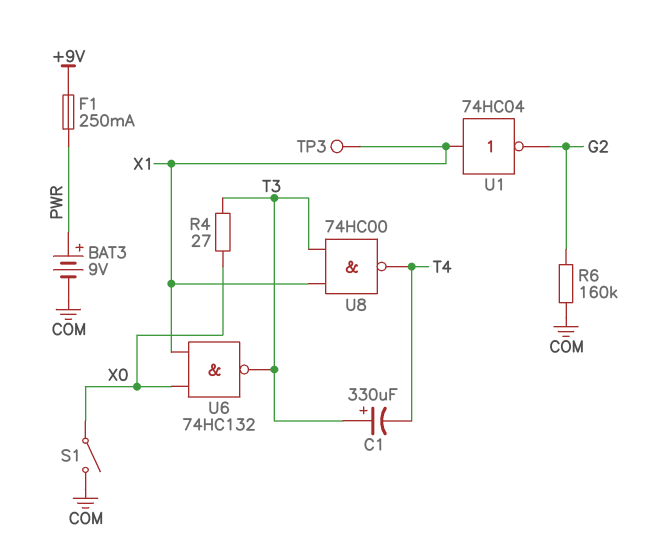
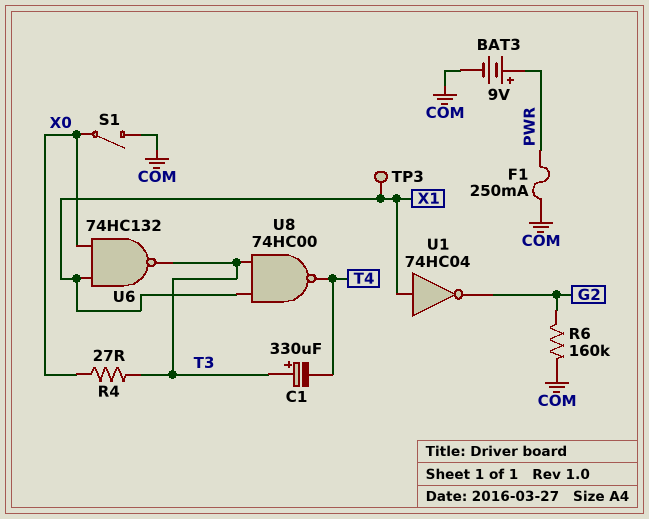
F1: 250mA (+9V, PWR) -> 250mA (COM, PWR)

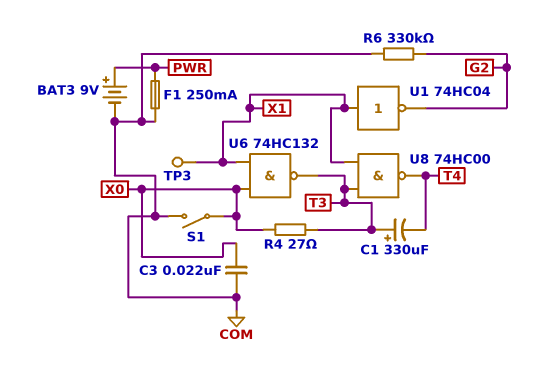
C3: none -> 22nF (COM, X0)
R6: 160k (COM, G2) -> 330k (COM, G2)

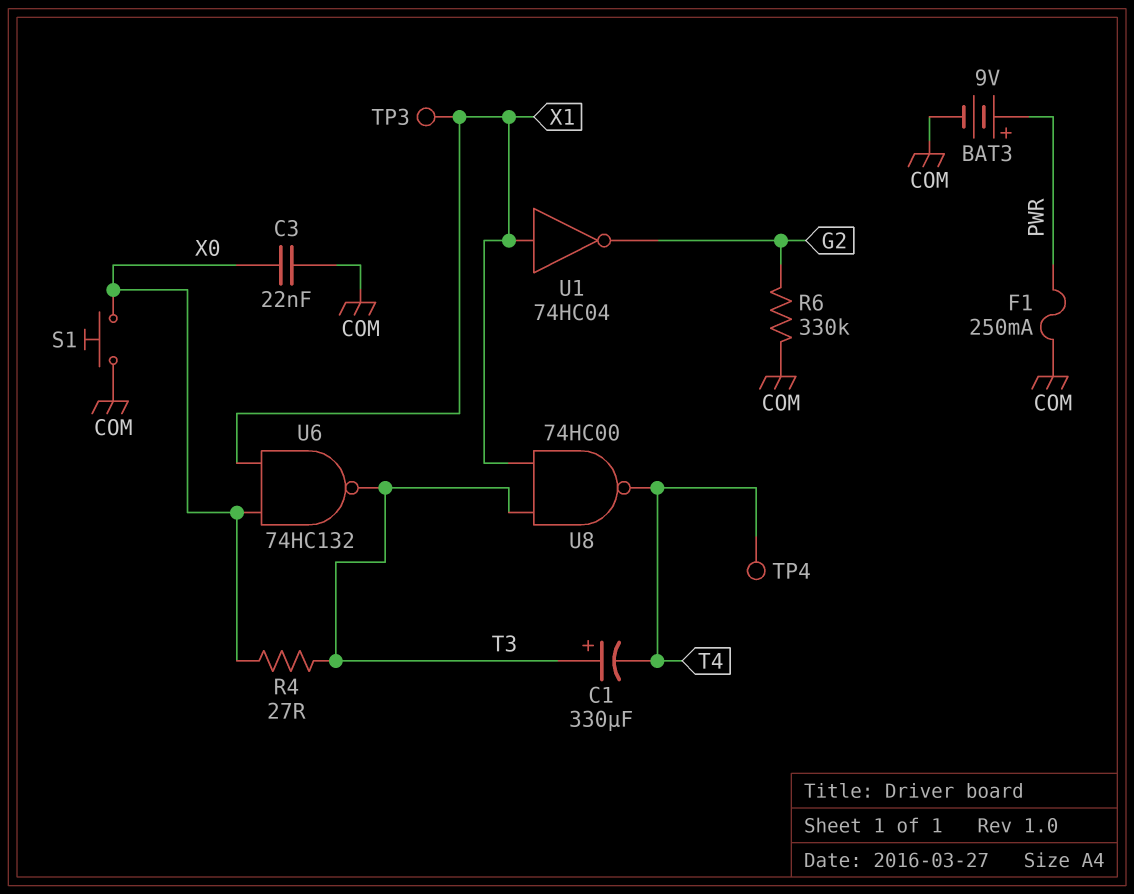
S1: switch (COM, X0) -> button (COM, X0)
TP4: none -> test point (T4)

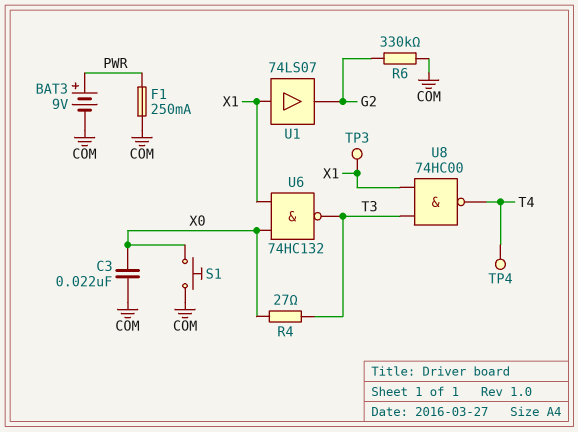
C1: 330uF (plus T3, minus T4) -> none
U1: NOT 74HC04 (in X1, out G2) -> buffer 74LS07 (in X1, out G2)

